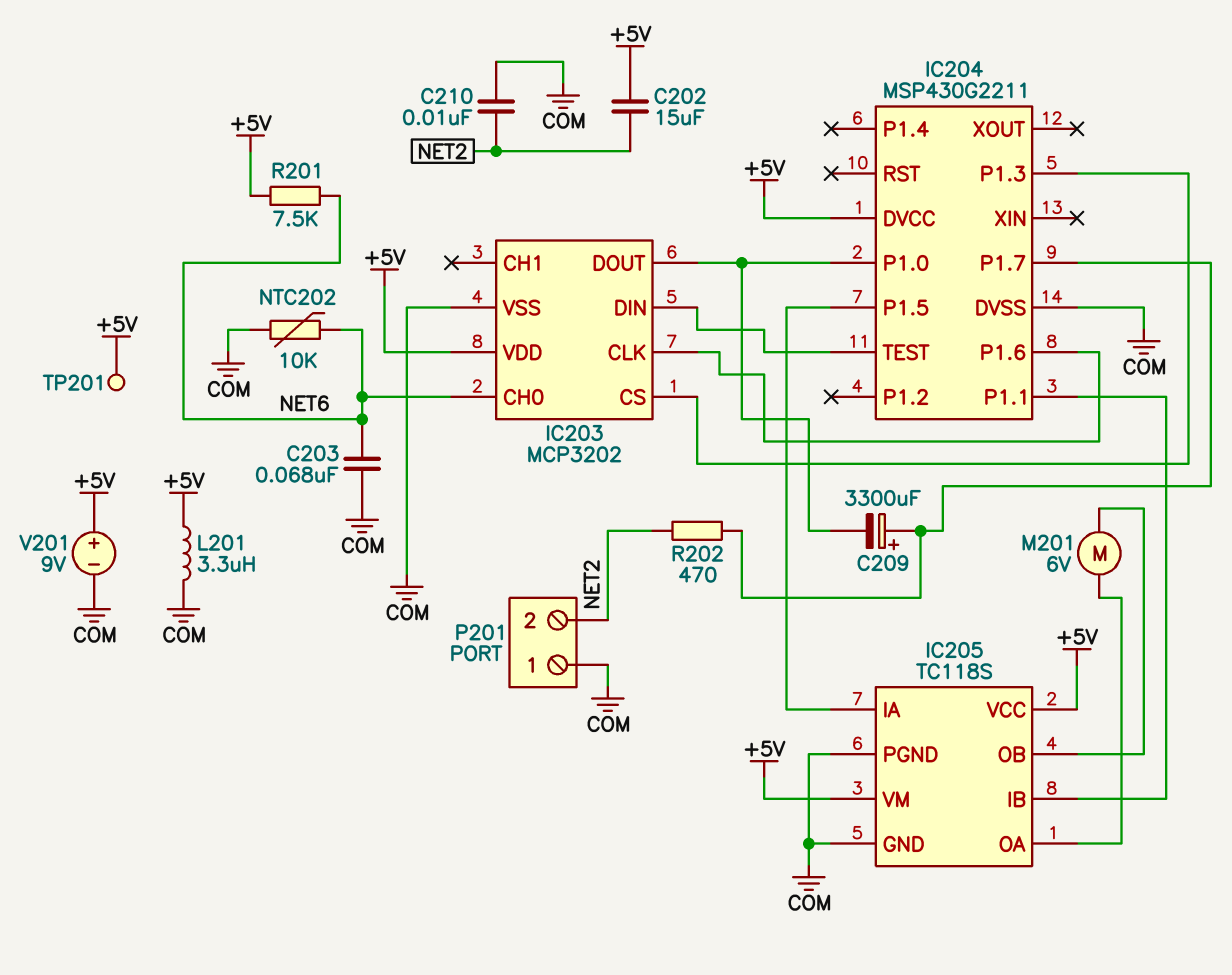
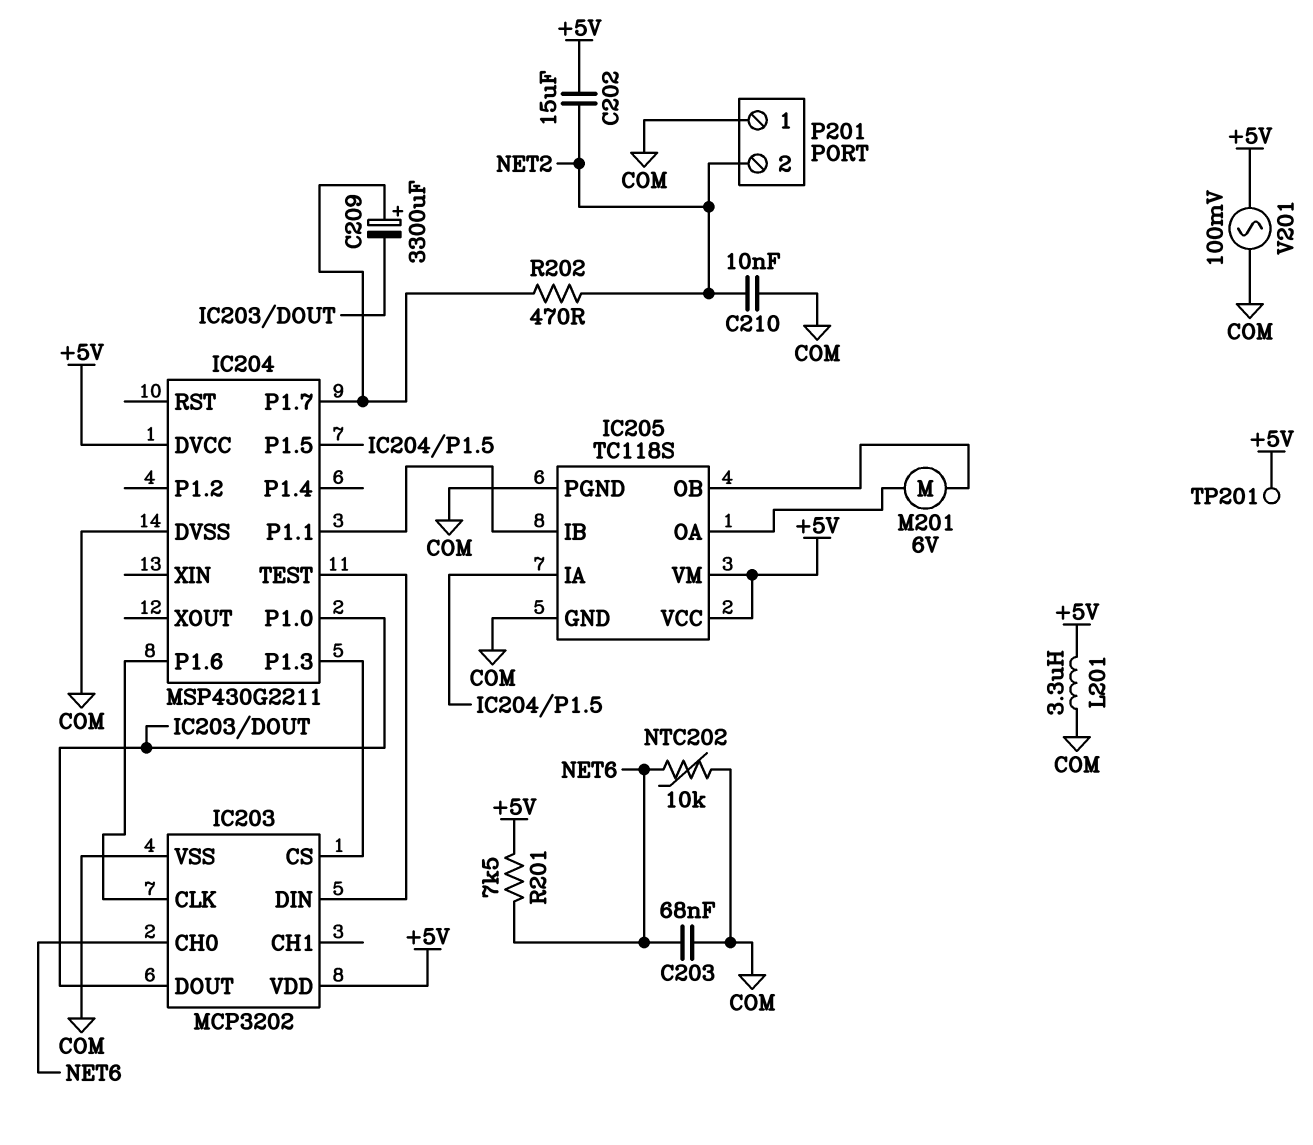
V201: 9V (plus +5V, minus COM) -> AC 100mV (+5V, COM)

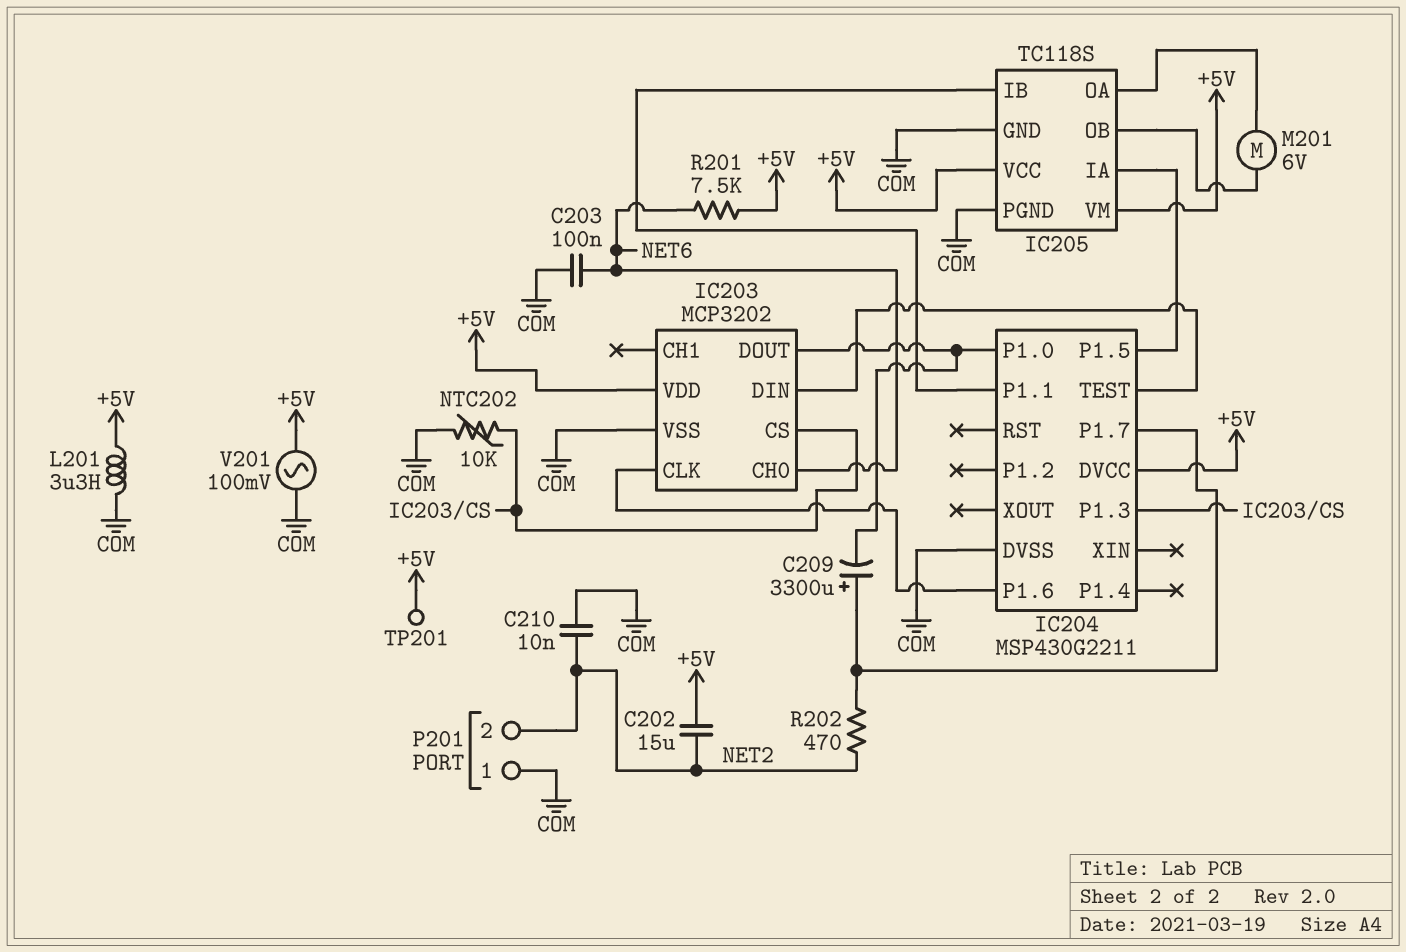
C203: 68nF (COM, NET6) -> 100nF (COM, NET6)
NTC202: 10k (COM, NET6) -> 10k (COM, IC203/CS)

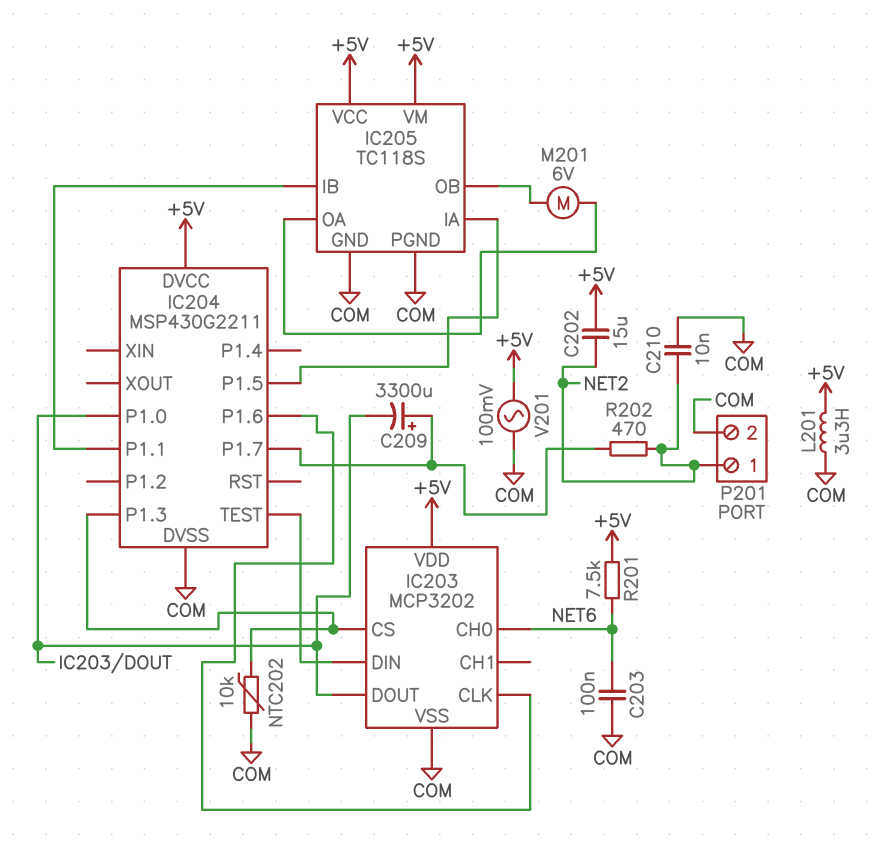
P201 pin 1: COM -> NET2
P201 pin 2: NET2 -> COM
TP201: test point (+5V) -> none

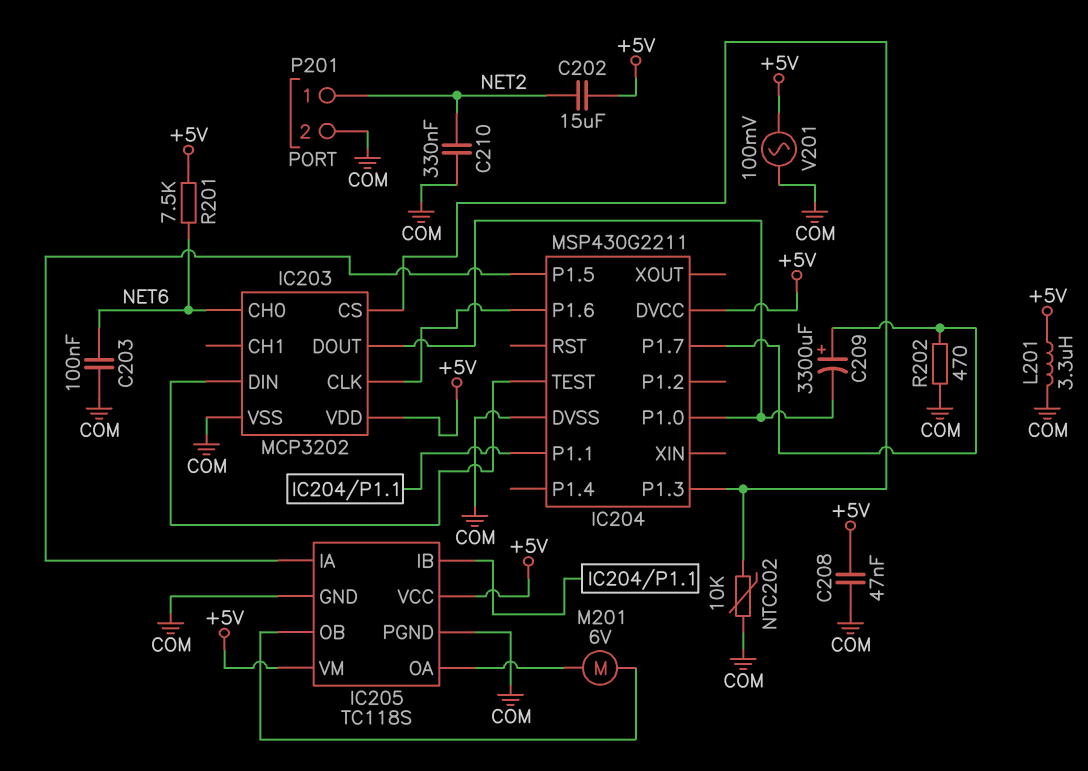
C208: none -> 47nF (+5V, COM)
C210: 10nF (COM, NET2) -> 330nF (COM, NET2)
R202: 470 (IC204/P1.7, NET2) -> 470 (COM, IC204/P1.7)

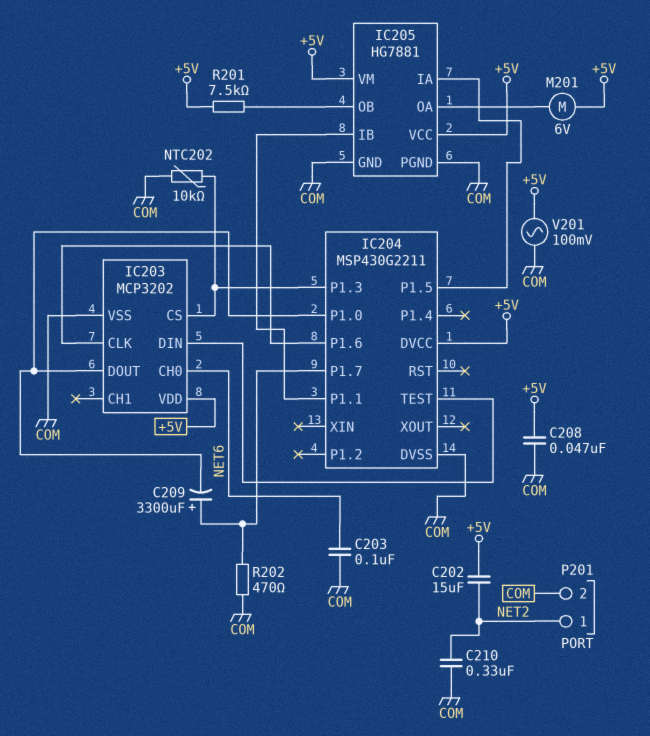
IC205: TC118S -> HG7881
L201: 3.3uH (+5V, COM) -> none
M201: motor 6V (IC205/OA, IC205/OB) -> motor 6V (+5V, IC205/OA)
R201: 7.5k (+5V, NET6) -> 7.5k (+5V, IC205/OB)

